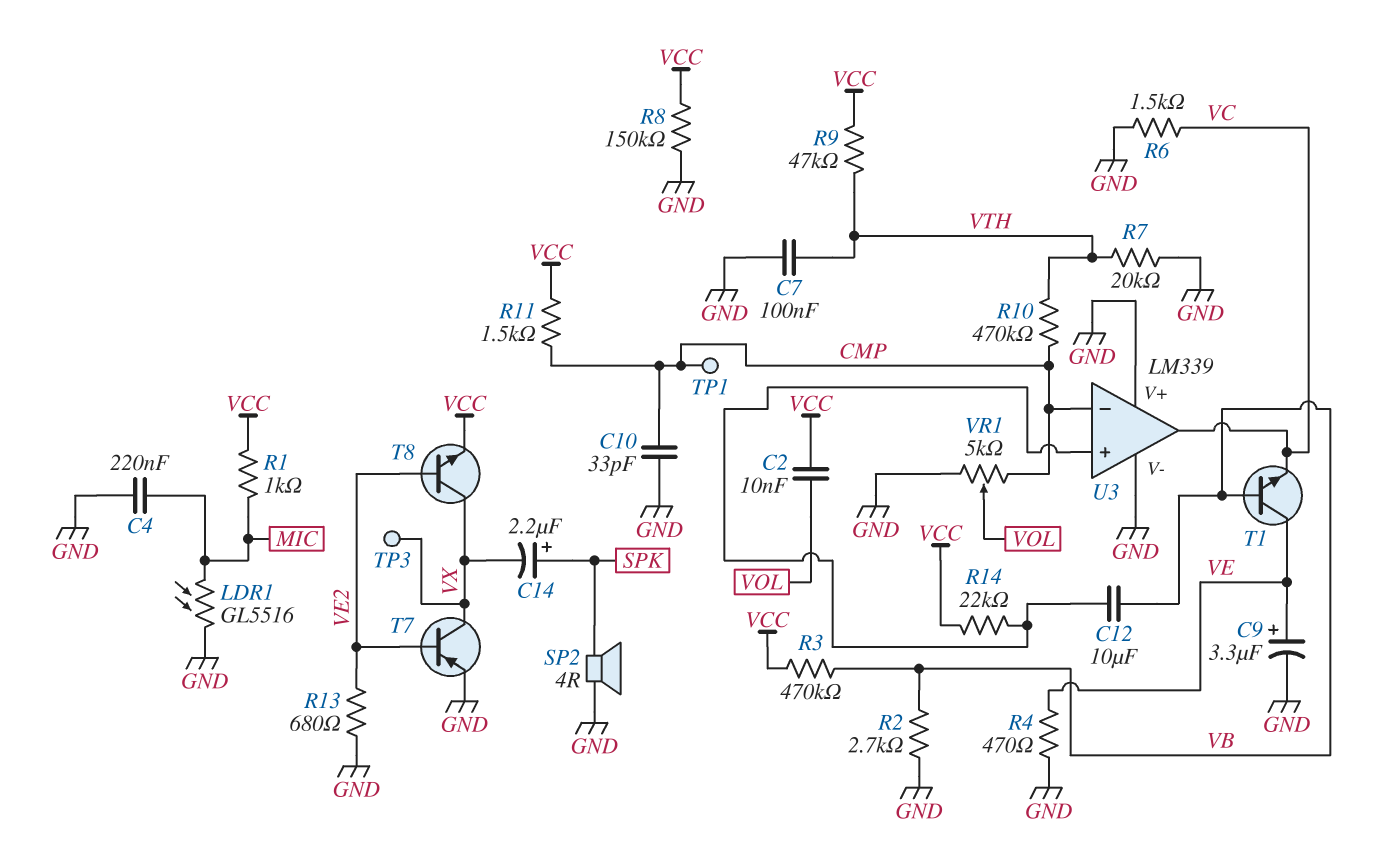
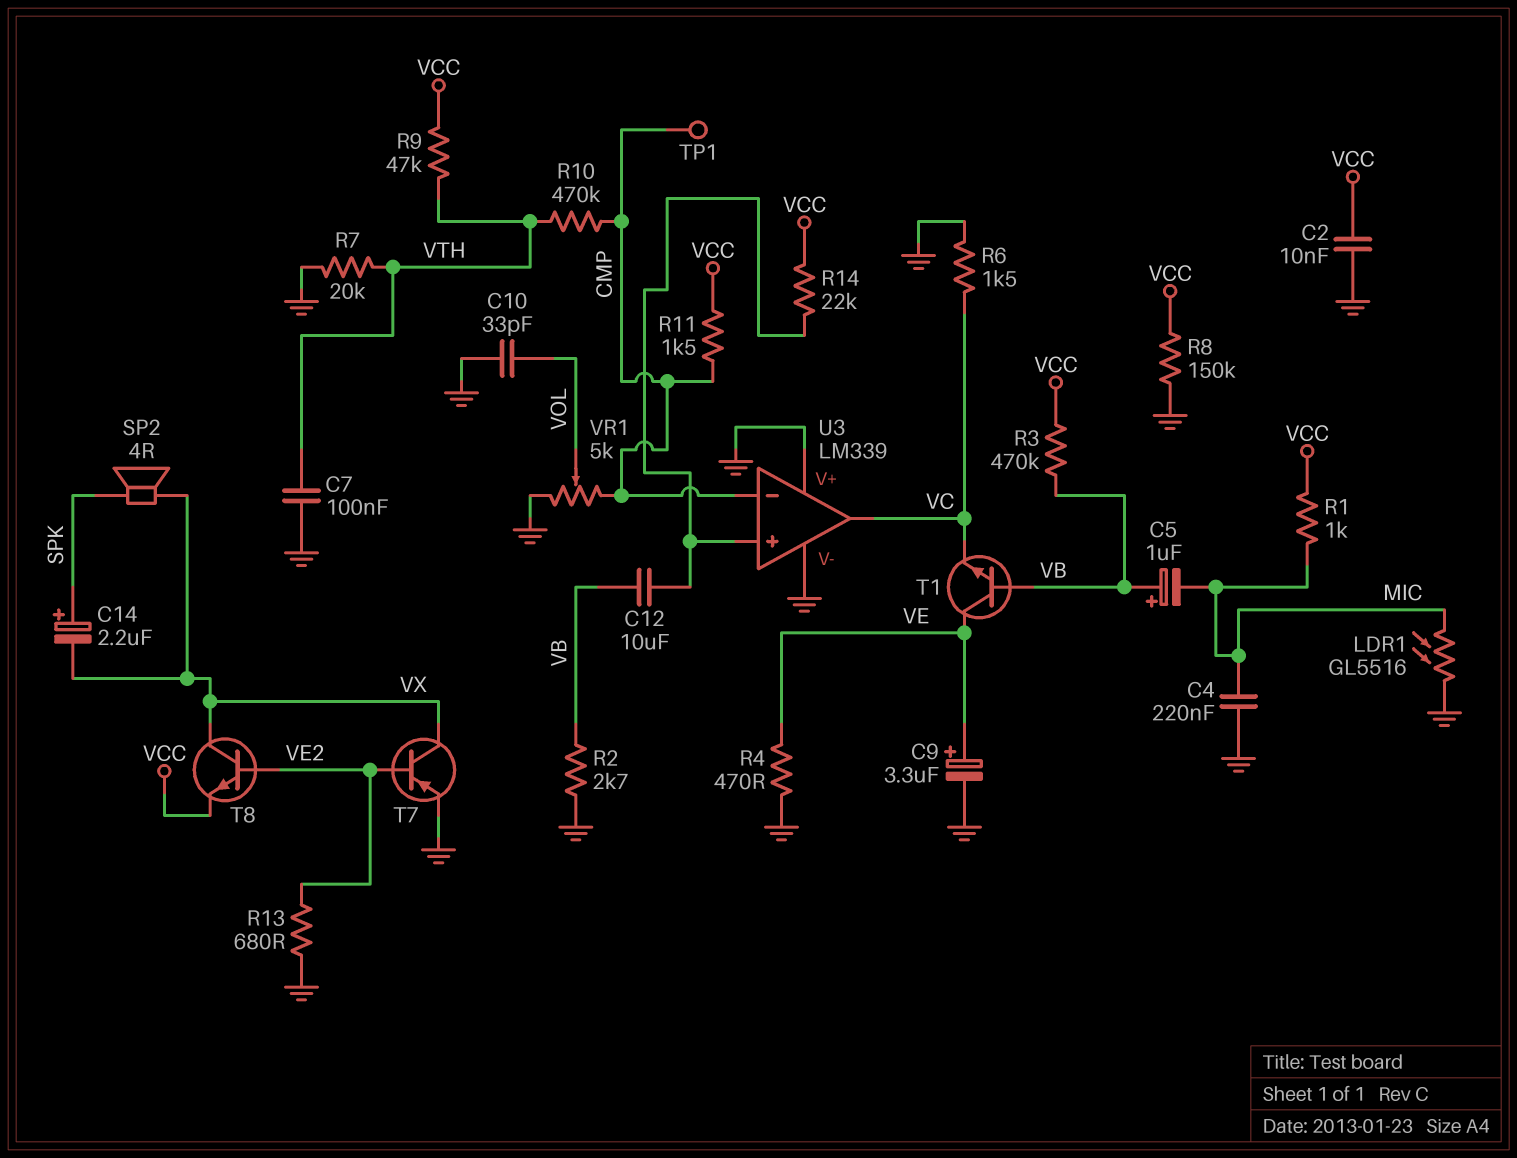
C2: 10nF (VCC, VOL) -> 10nF (GND, VCC)
C5: none -> 1uF (plus VB, minus MIC)
C10: 33pF (CMP, GND) -> 33pF (GND, VOL)
SP2: speaker 4R (GND, SPK) -> speaker 4R (SPK, VX)
TP3: test point (VX) -> none

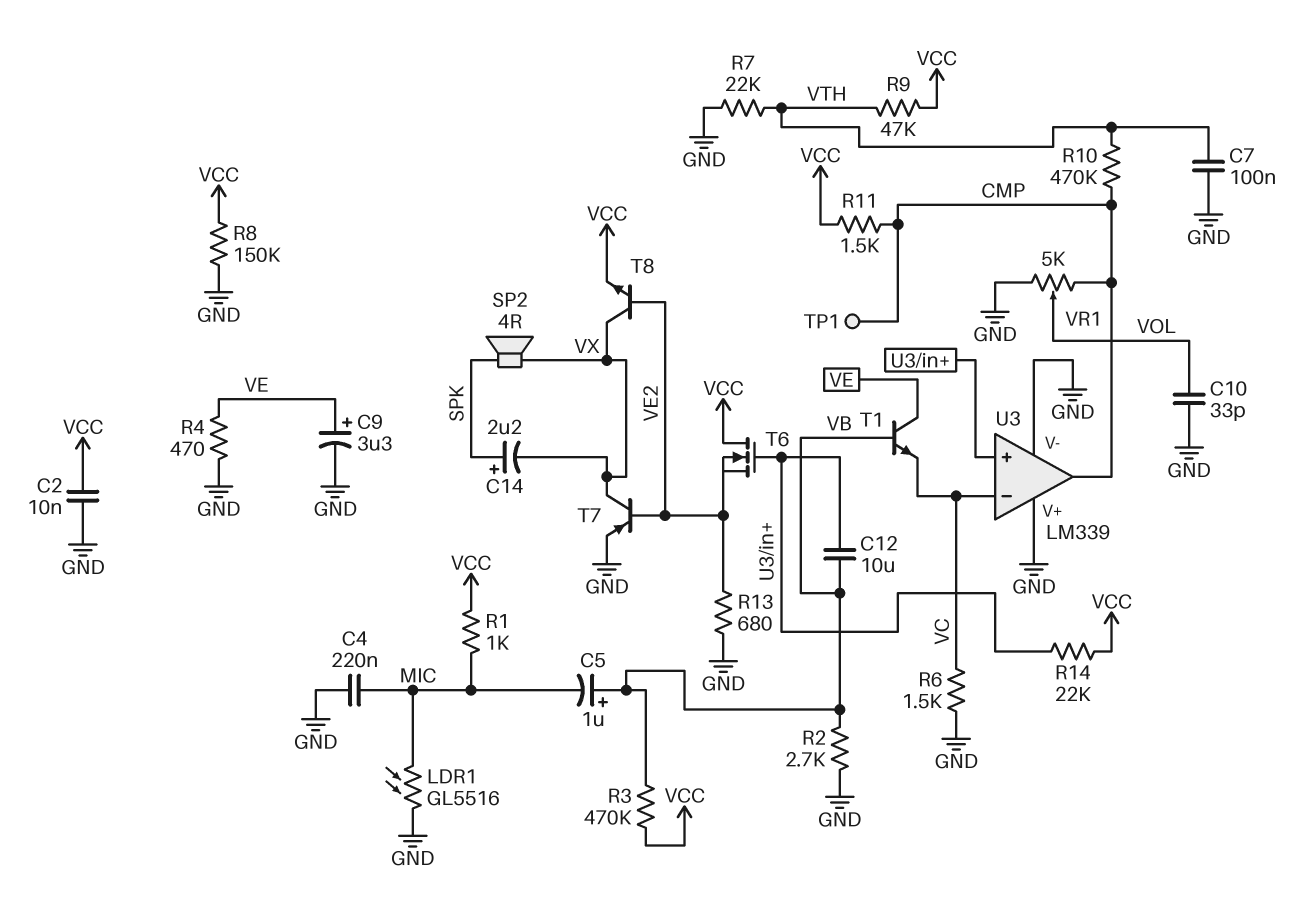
R7: 20k (GND, VTH) -> 22k (GND, VTH)
T6: none -> NMOS (G U3/in+, D VCC, S VE2)
U3 pin in-: CMP -> VC
U3 pin out: VC -> CMP

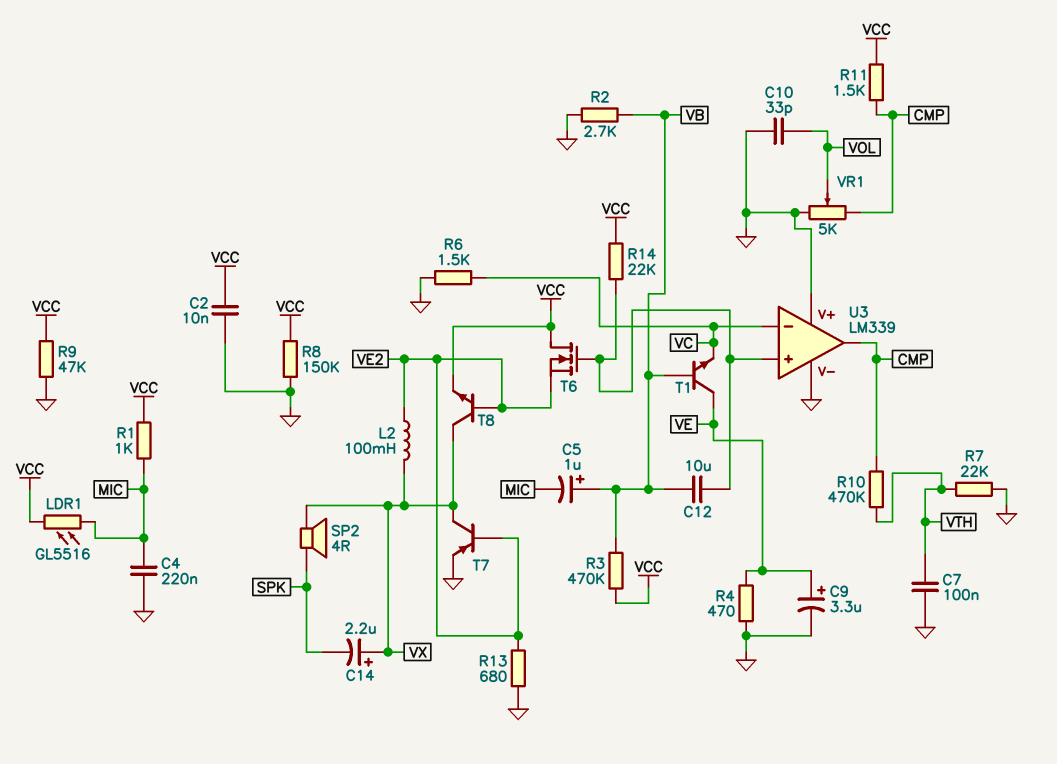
C14: 2.2uF (plus SPK, minus VX) -> 2.2uF (plus VX, minus SPK)
L2: none -> 100mH (VE2, VX)
LDR1: GL5516 (GND, MIC) -> GL5516 (MIC, VCC)
R9: 47k (VCC, VTH) -> 47k (GND, VCC)
TP1: test point (CMP) -> none

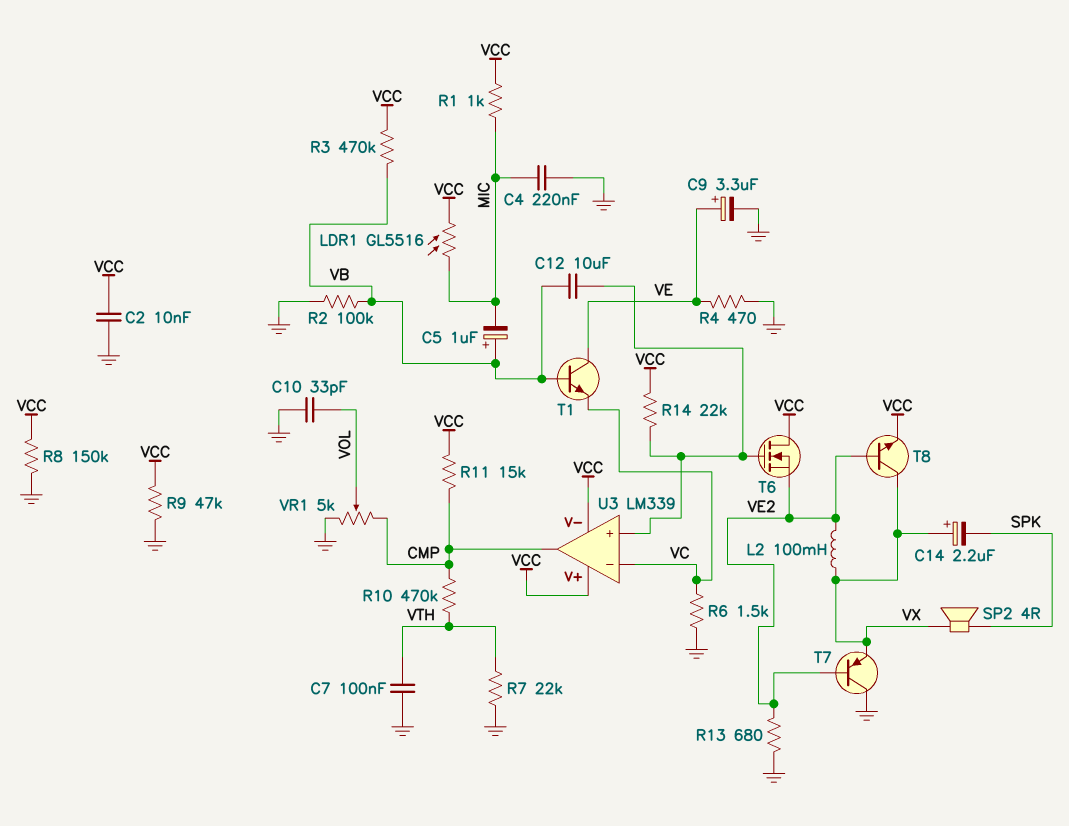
R2: 2.7k (GND, VB) -> 100k (GND, VB)
R11: 1.5k (CMP, VCC) -> 15k (CMP, VCC)
T7: PNP (B VE2, C VX, E GND) -> PNP (B VE2, C GND, E VX)
U3 pin V+: GND -> VCC
U3 pin V-: GND -> VCC

